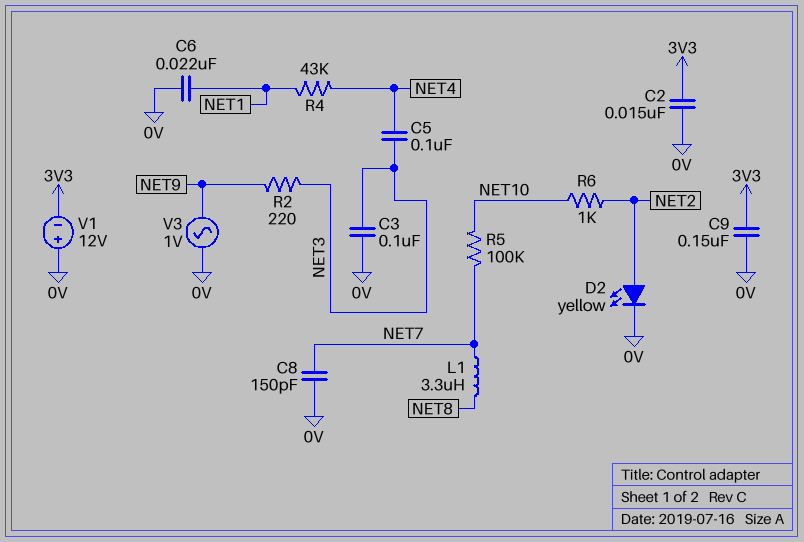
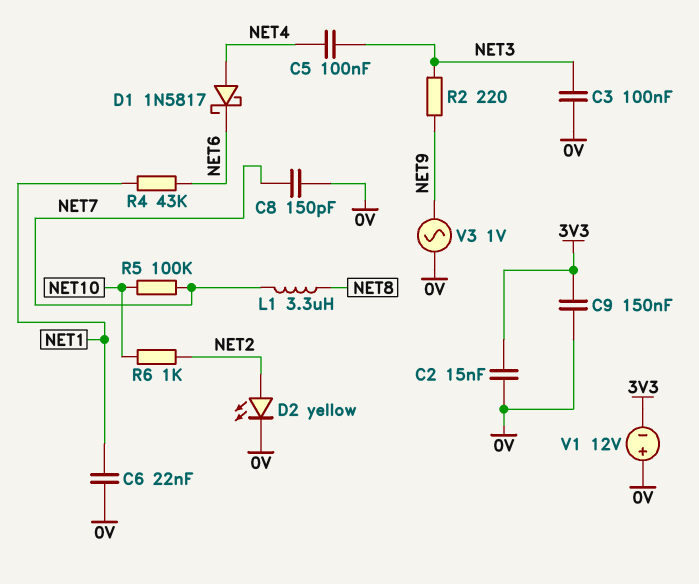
D1: none -> schottky 1N5817 (A NET4, K NET6)
R4: 43k (NET1, NET4) -> 43k (NET1, NET6)

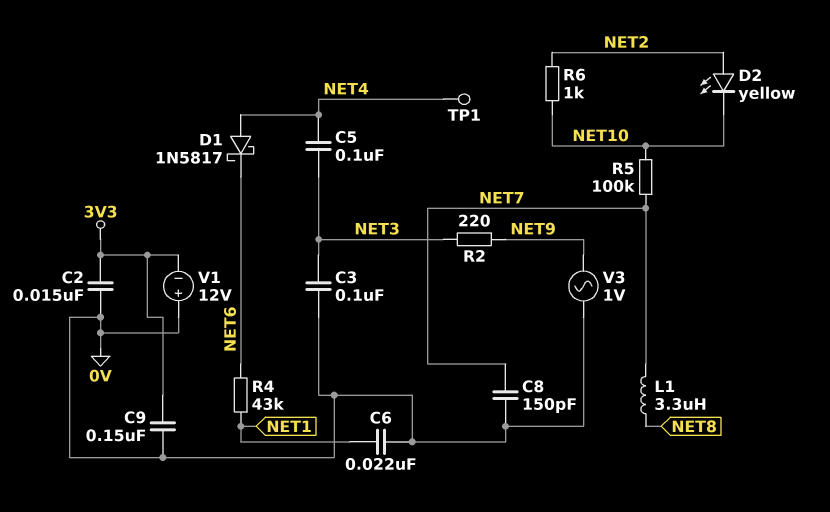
D2: LED yellow (A NET2, K 0V) -> LED yellow (A NET2, K NET10)
TP1: none -> test point (NET4)

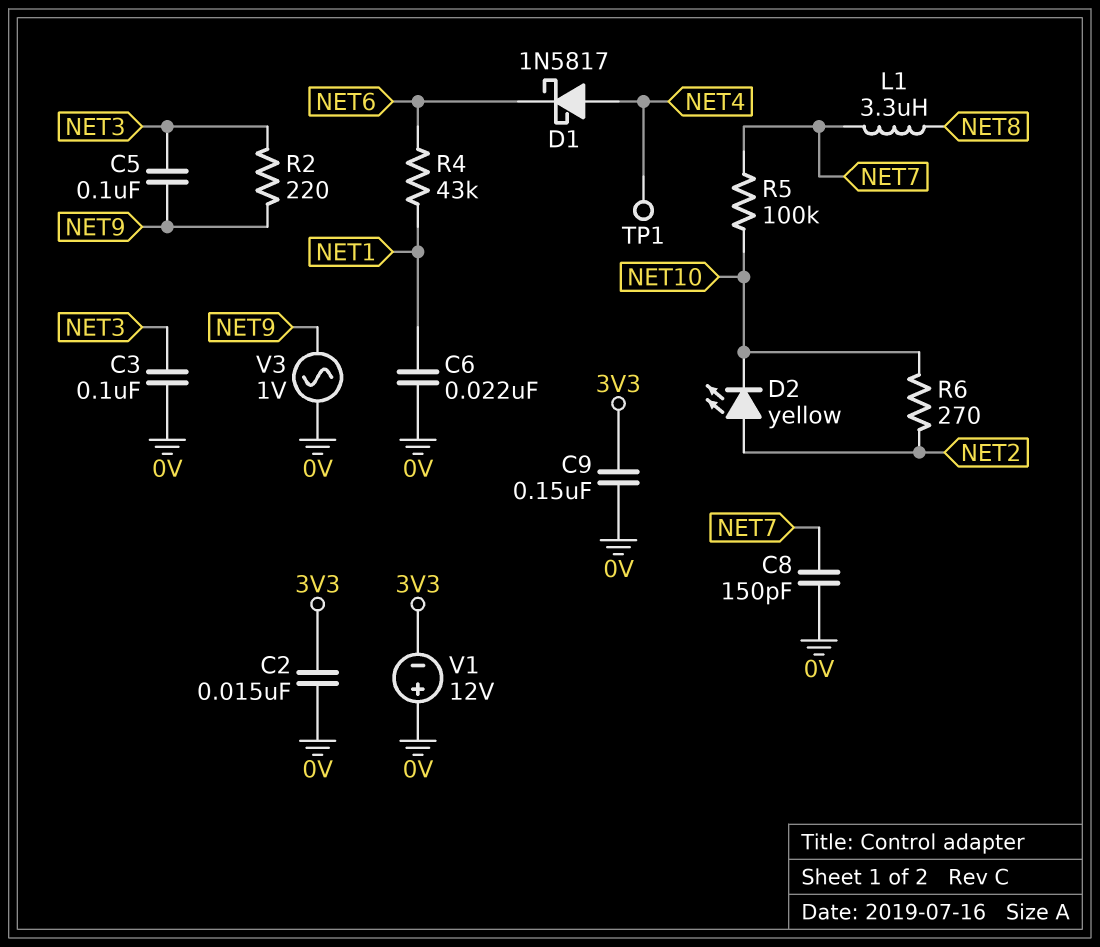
C5: 100nF (NET3, NET4) -> 100nF (NET3, NET9)
R6: 1k (NET2, NET10) -> 270 (NET2, NET10)

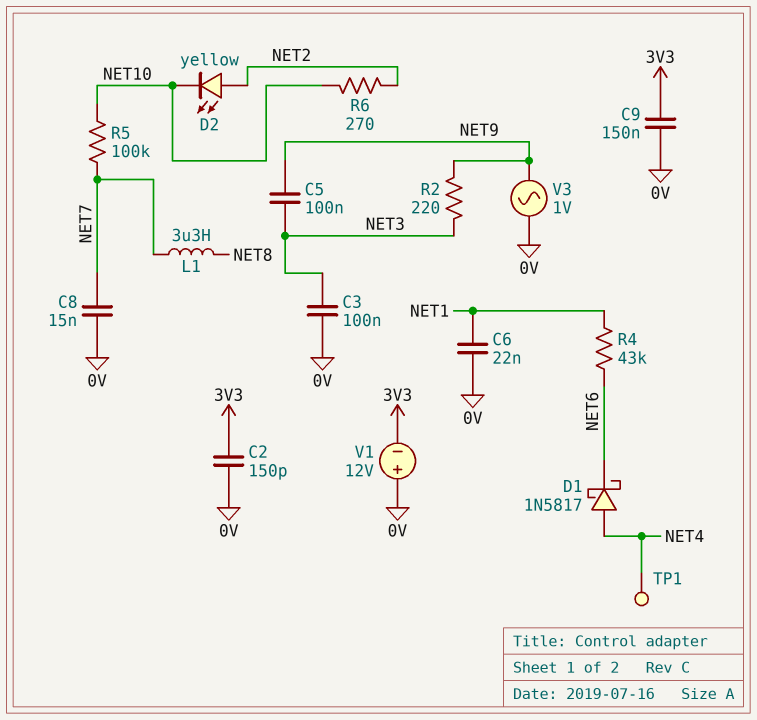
C2: 15nF (0V, 3V3) -> 150pF (0V, 3V3)
C8: 150pF (0V, NET7) -> 15nF (0V, NET7)

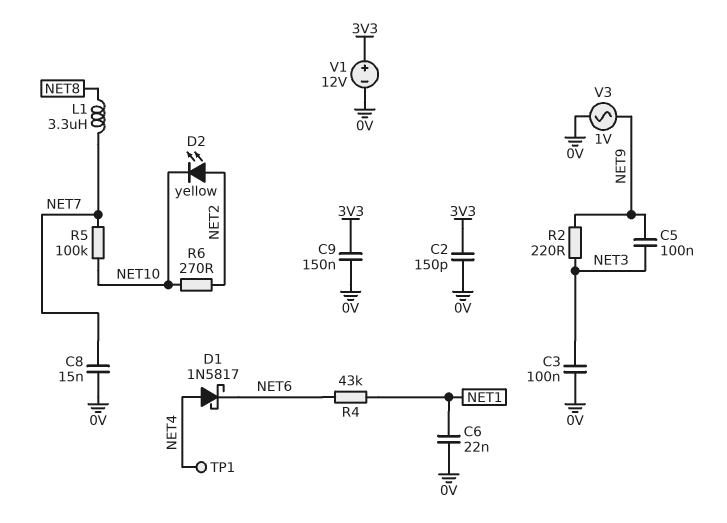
V1: 12V (plus 0V, minus 3V3) -> 12V (plus 3V3, minus 0V)

